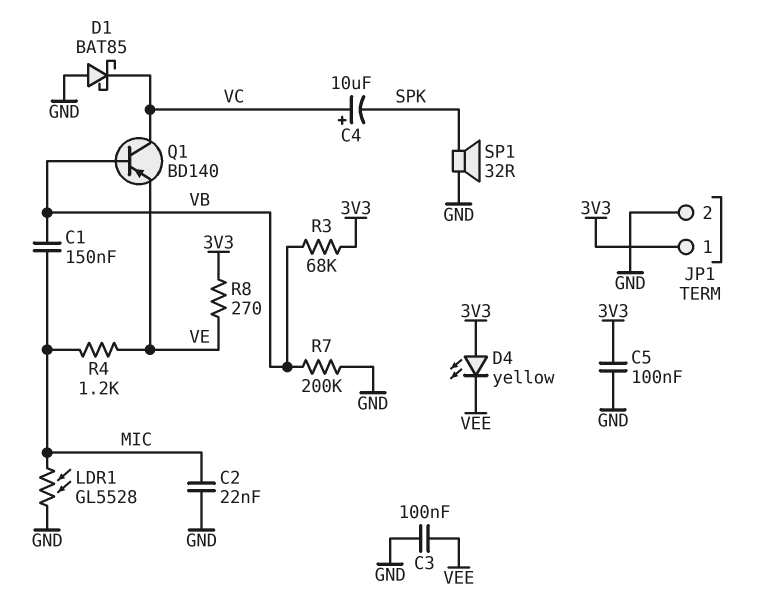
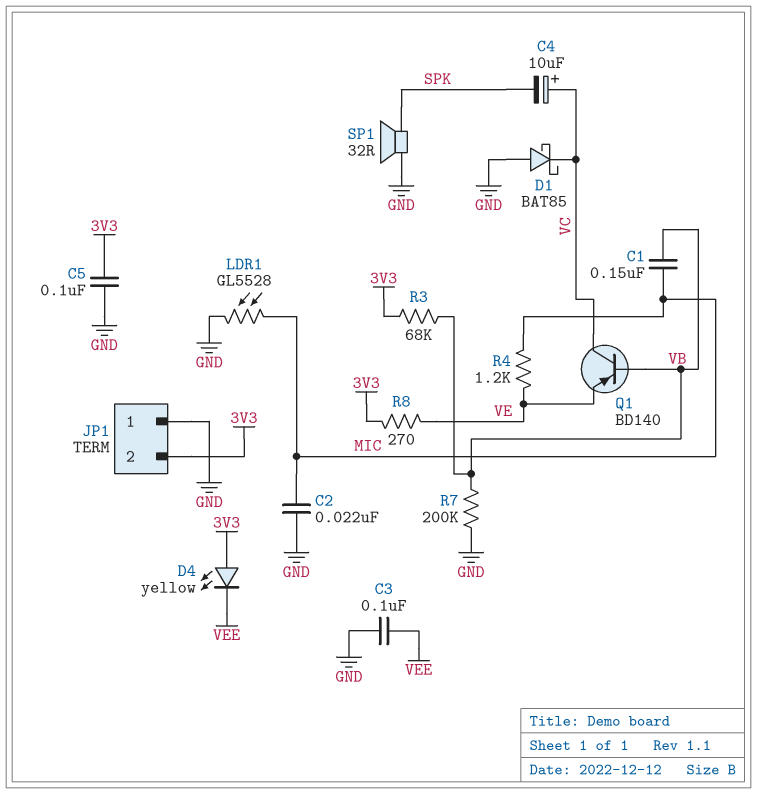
JP1 pin 1: 3V3 -> GND
JP1 pin 2: GND -> 3V3

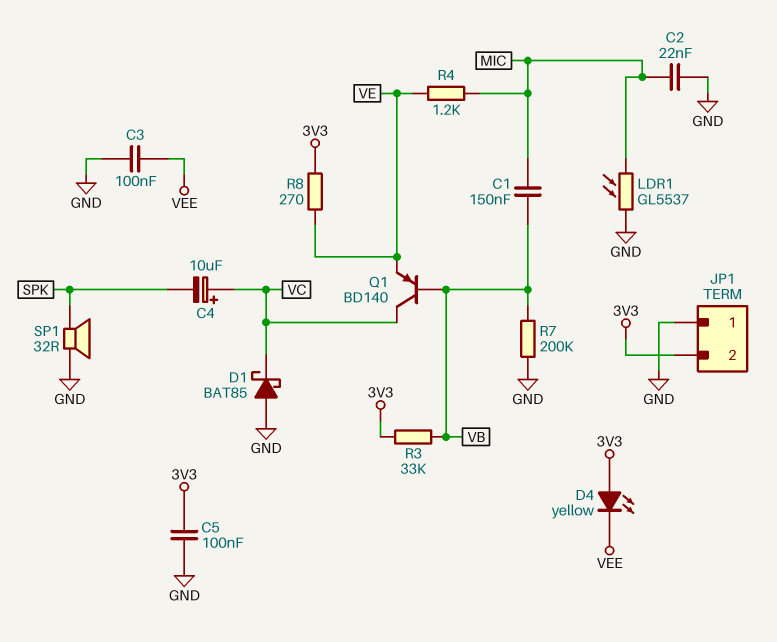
LDR1: GL5528 (GND, MIC) -> GL5537 (GND, MIC)
R3: 68k (3V3, VB) -> 33k (3V3, VB)

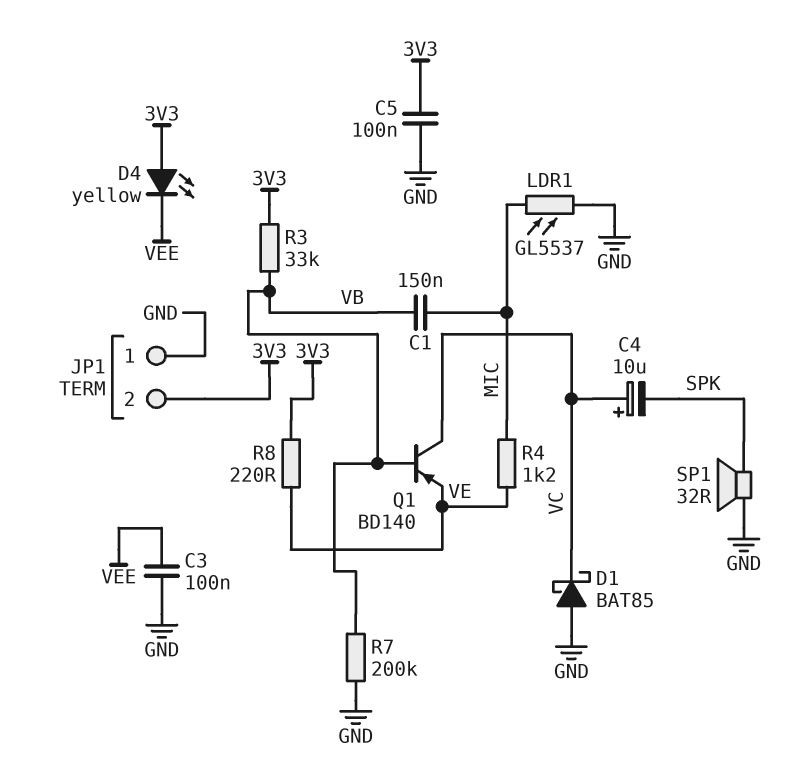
C2: 22nF (GND, MIC) -> none
R8: 270 (3V3, VE) -> 220 (3V3, VE)

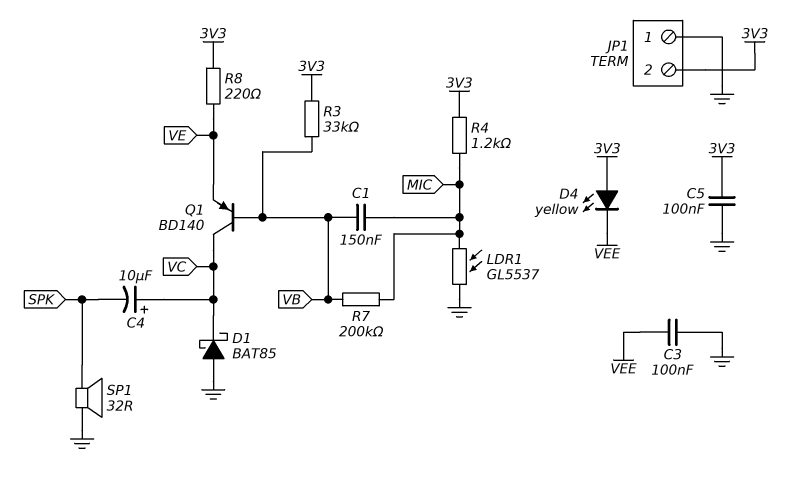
R4: 1.2k (MIC, VE) -> 1.2k (3V3, MIC)
R7: 200k (GND, VB) -> 200k (MIC, VB)

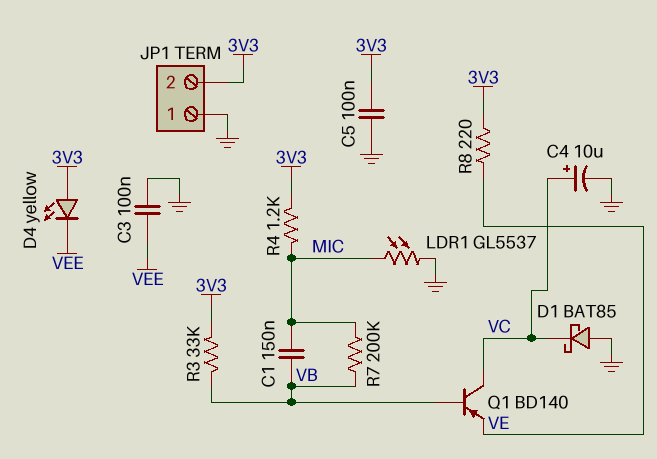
C4: 10uF (plus VC, minus SPK) -> 10uF (plus VC, minus GND)
SP1: speaker 32R (GND, SPK) -> none

